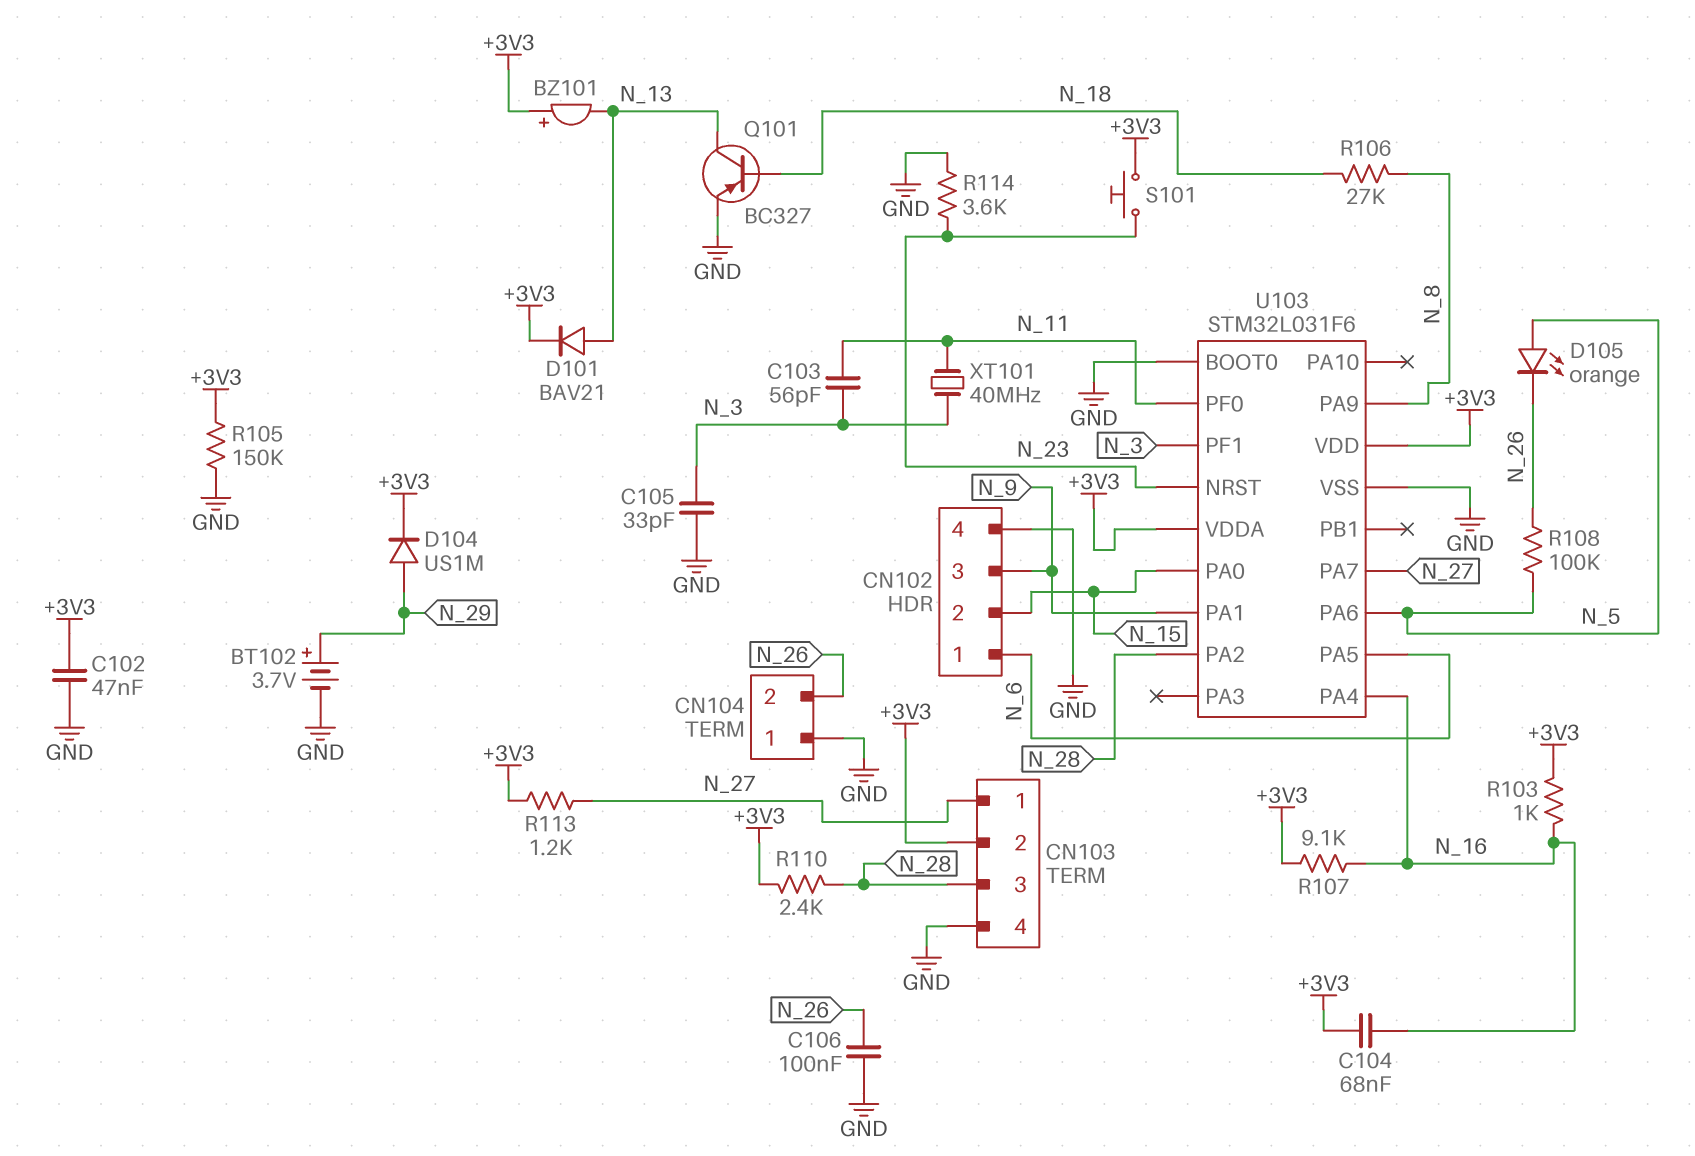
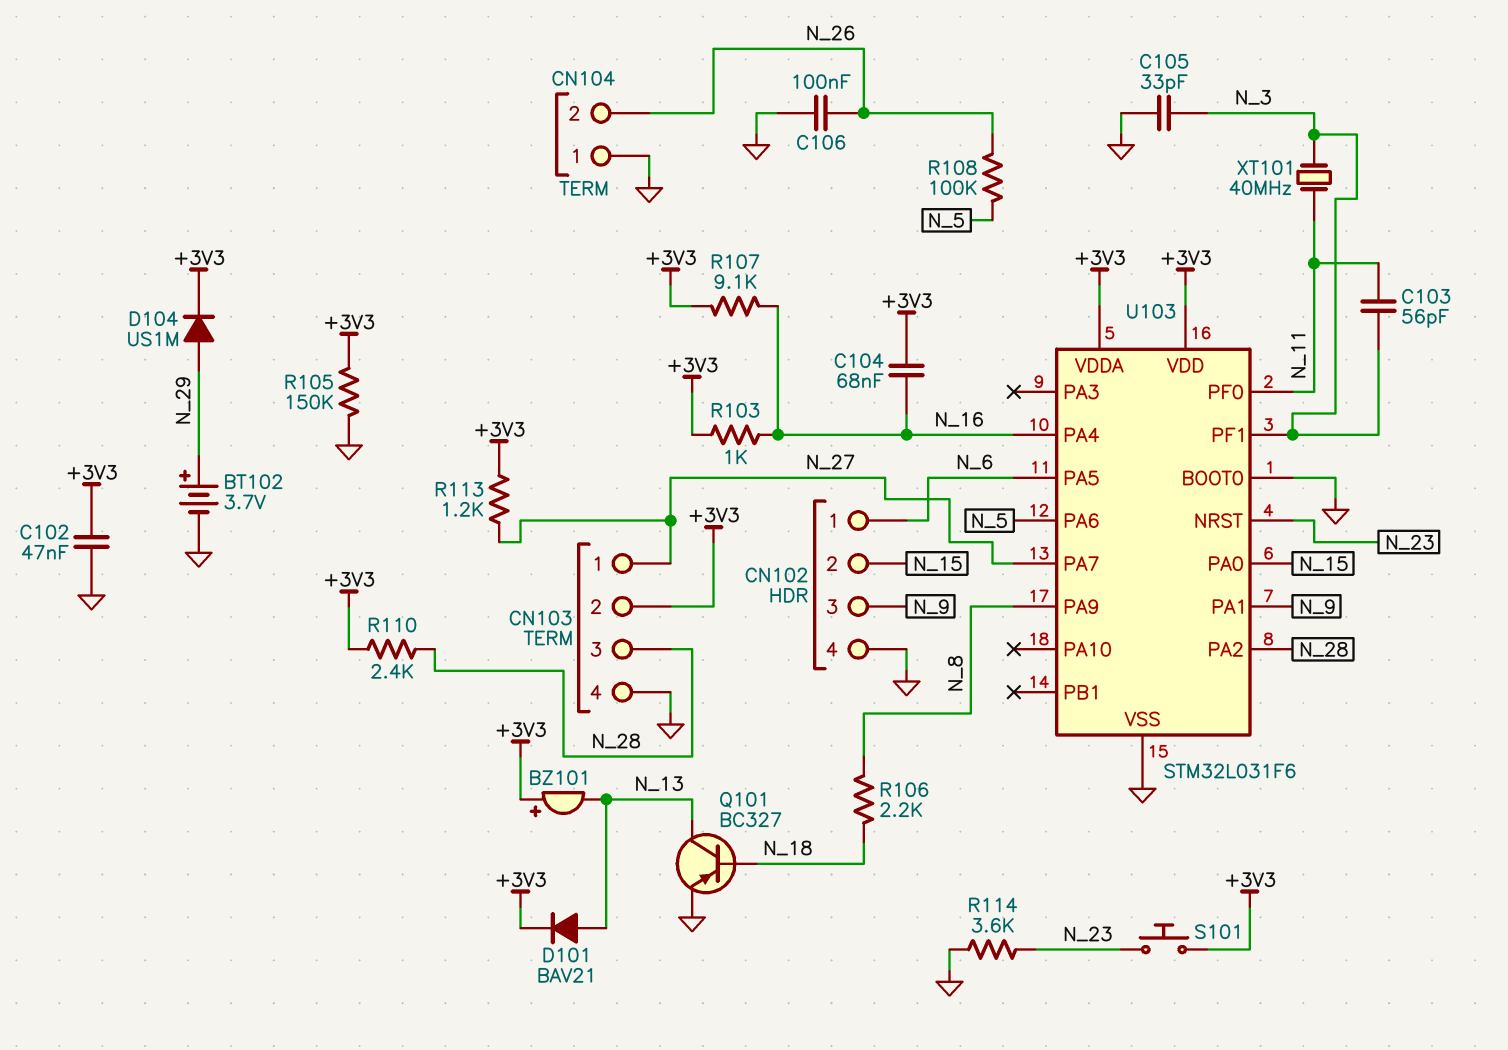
D105: LED orange (A N_5, K N_26) -> none
R106: 27k (N_8, N_18) -> 2.2k (N_8, N_18)

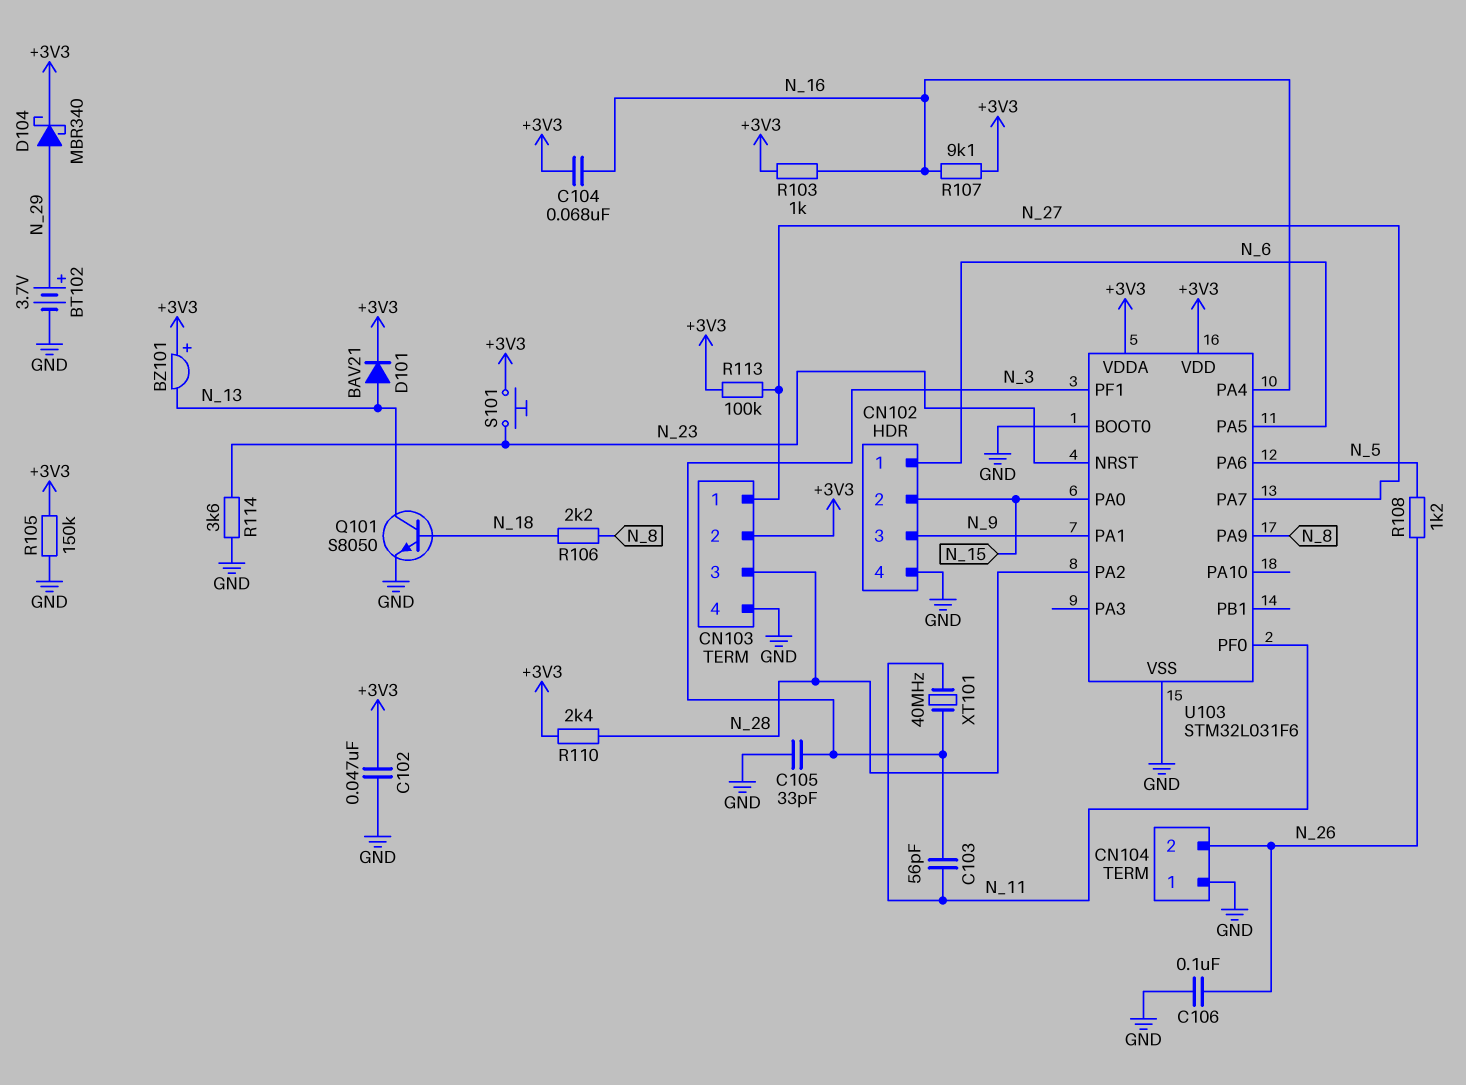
D104: diode US1M (A N_29, K +3V3) -> schottky MBR340 (A N_29, K +3V3)
Q101: PNP BC327 (B N_18, C N_13, E GND) -> NPN S8050 (B N_18, C N_13, E GND)
R108: 100k (N_5, N_26) -> 1.2k (N_5, N_26)
R113: 1.2k (+3V3, N_27) -> 100k (+3V3, N_27)

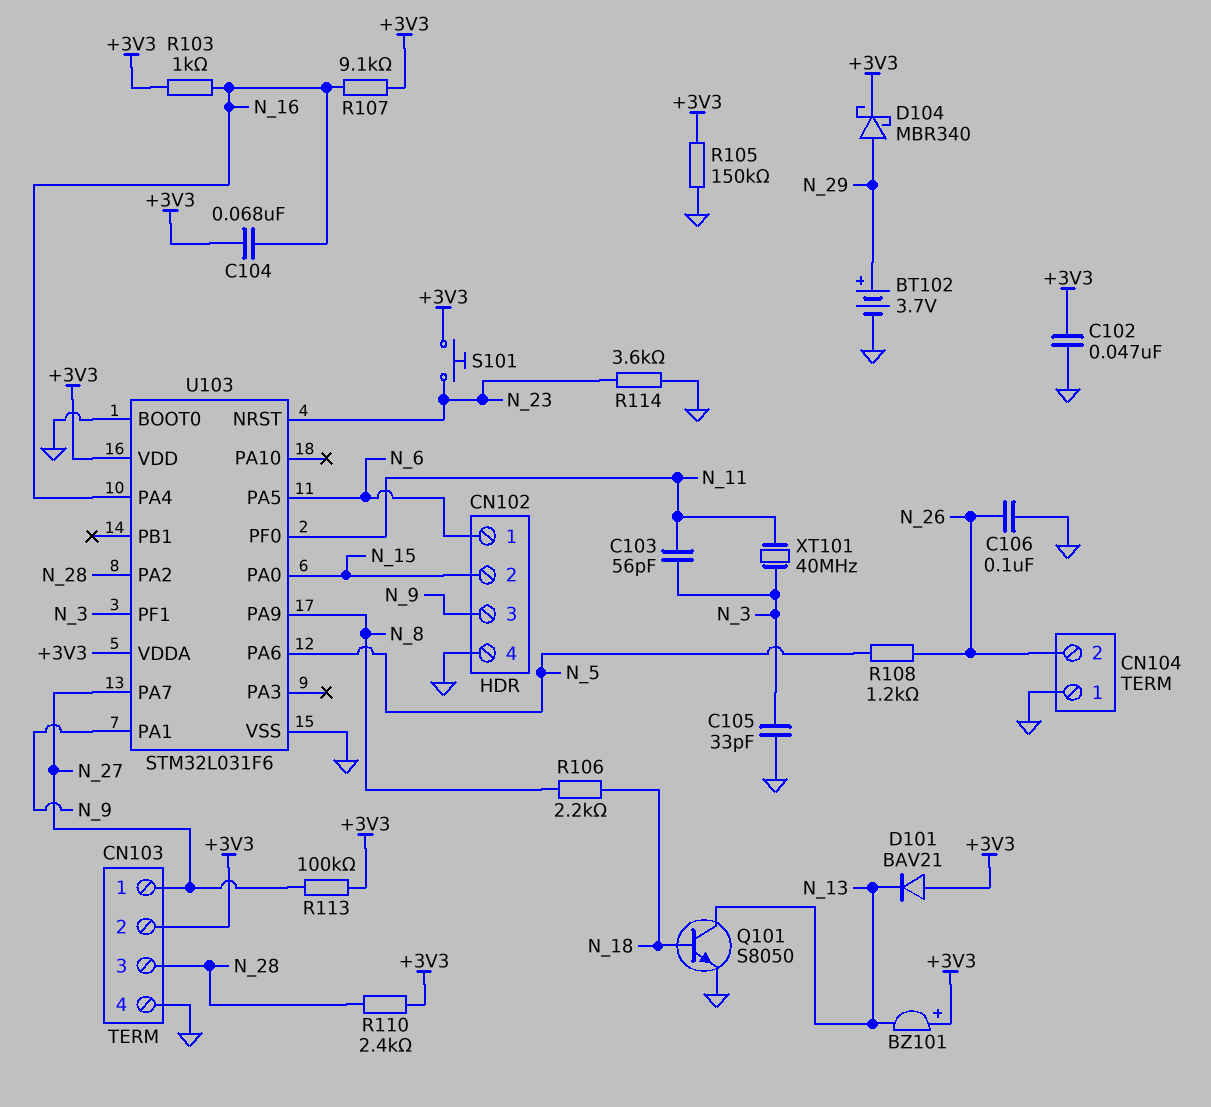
D101: diode BAV21 (A N_13, K +3V3) -> diode BAV21 (A +3V3, K N_13)

